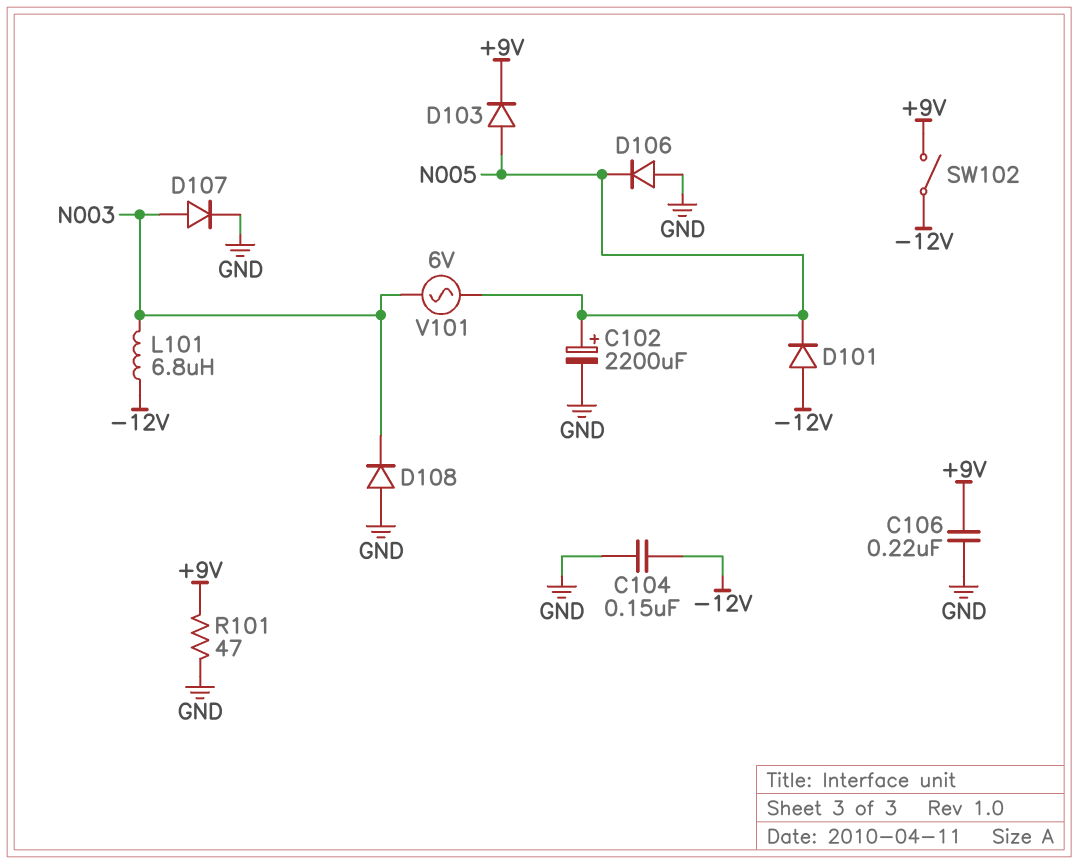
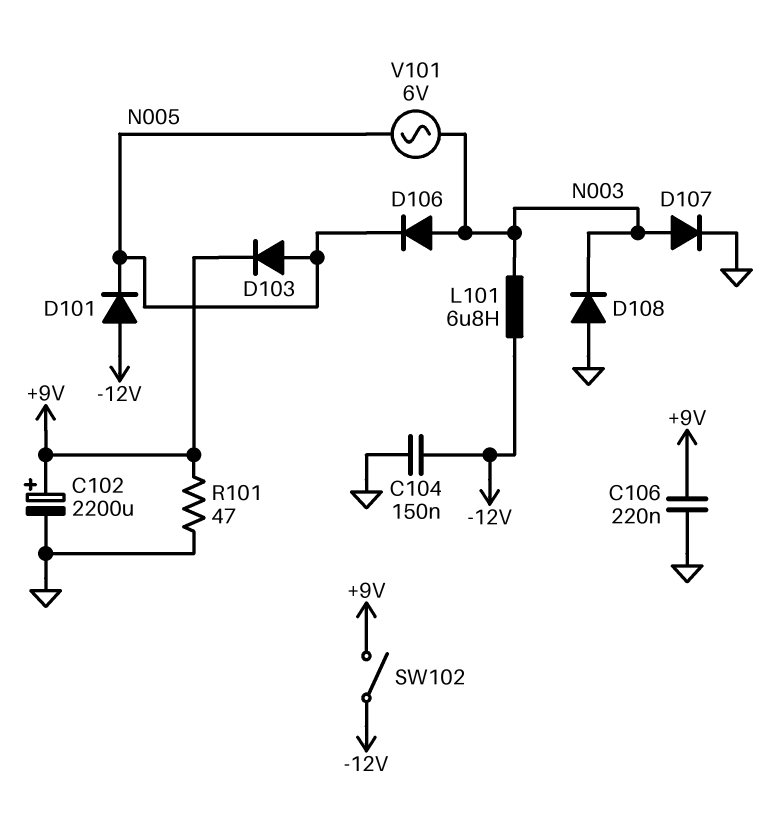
C102: 2200uF (plus N005, minus GND) -> 2200uF (plus +9V, minus GND)
D106: diode (A GND, K N005) -> diode (A N003, K N005)

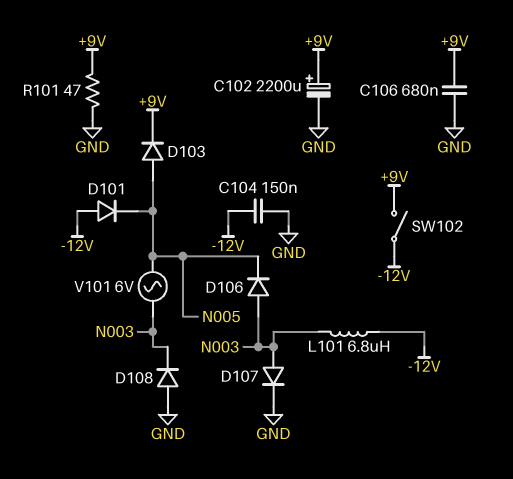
C106: 220nF (+9V, GND) -> 680nF (+9V, GND)

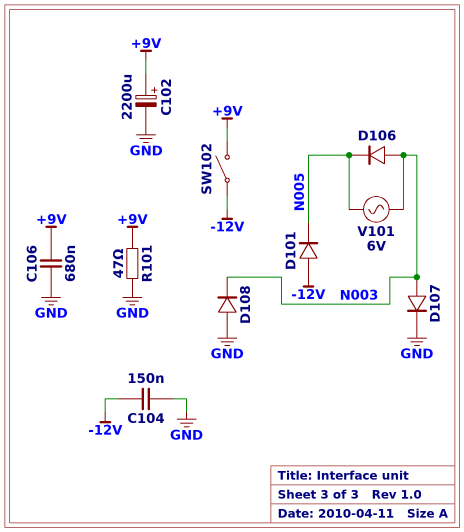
D103: diode (A N005, K +9V) -> none
L101: 6.8uH (-12V, N003) -> none

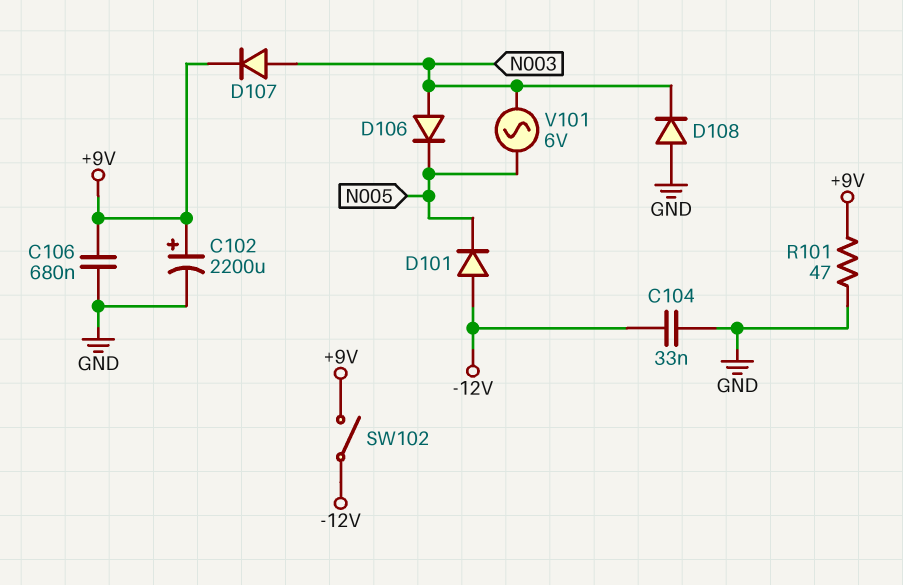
C104: 150nF (-12V, GND) -> 33nF (-12V, GND)
D107: diode (A N003, K GND) -> diode (A N003, K +9V)

